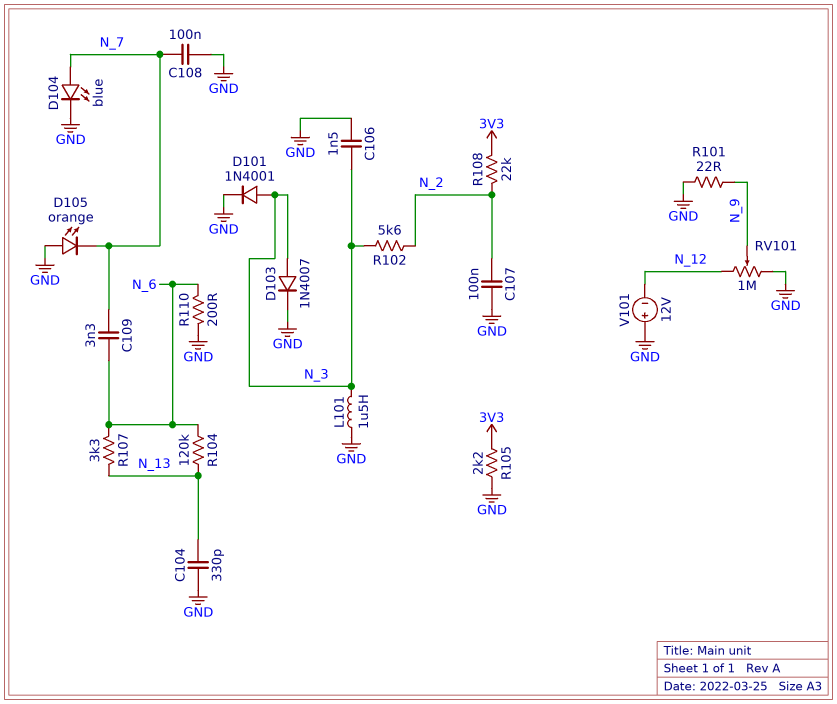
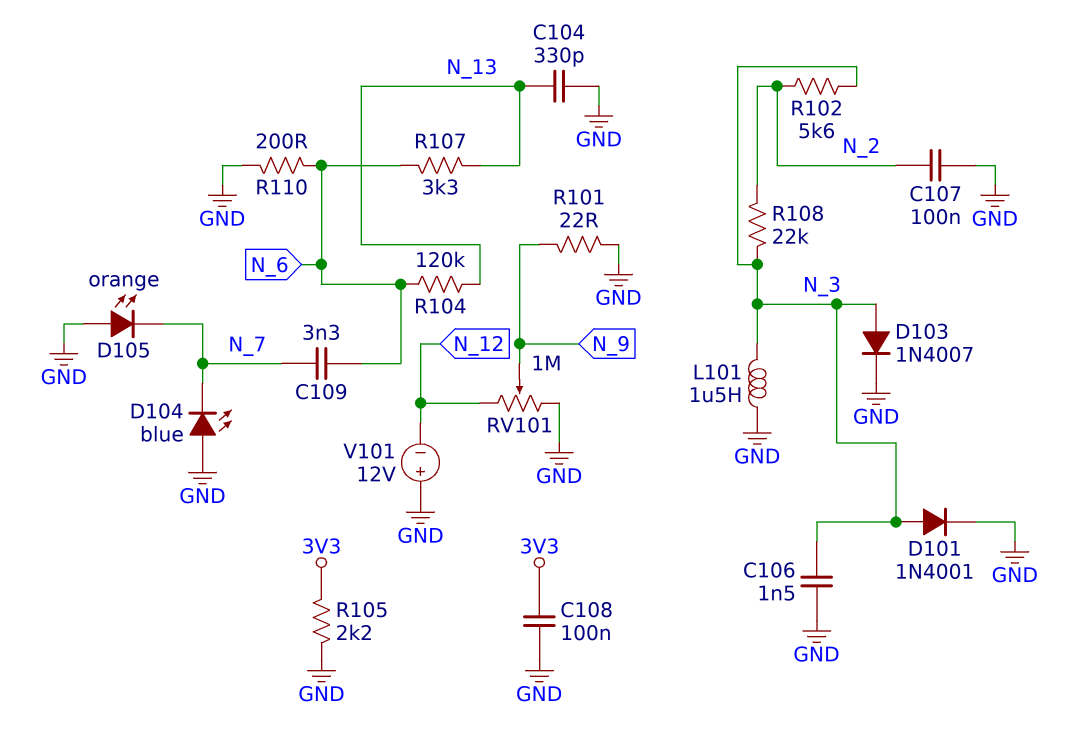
C108: 100nF (GND, N_7) -> 100nF (3V3, GND)
D104: LED blue (A N_7, K GND) -> LED blue (A GND, K N_7)
R108: 22k (3V3, N_2) -> 22k (N_2, N_3)

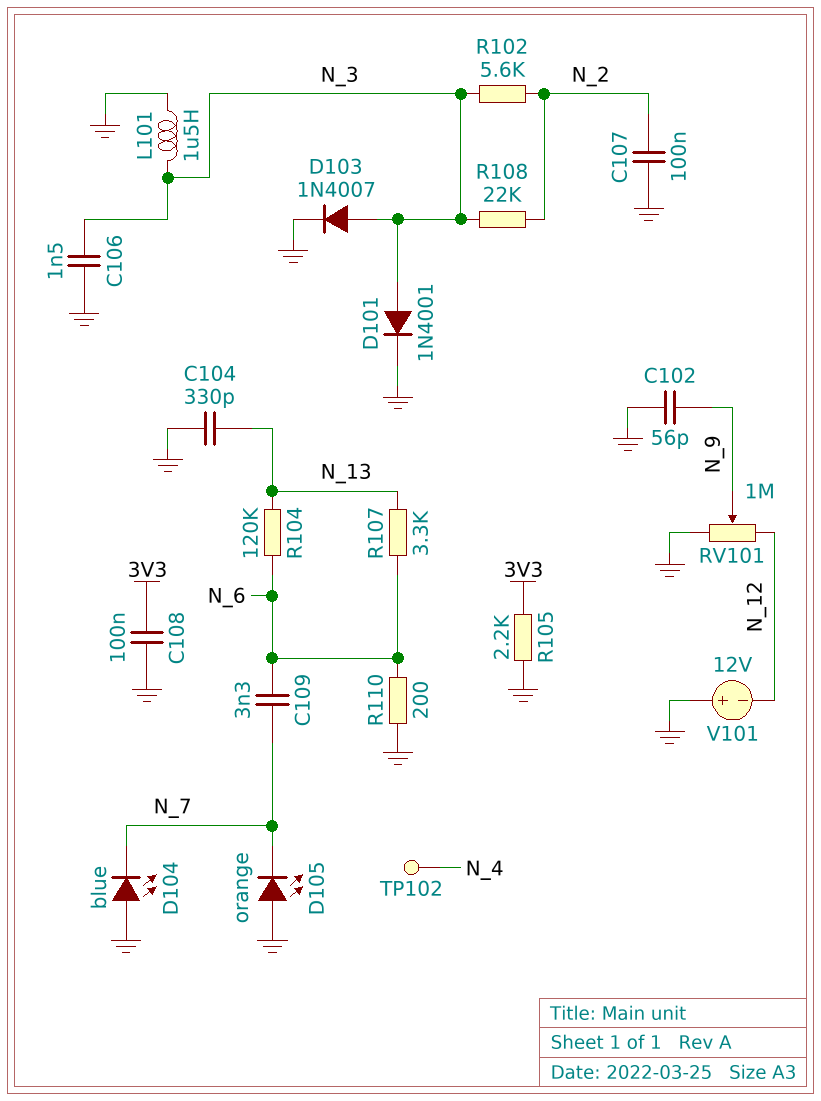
C102: none -> 56pF (GND, N_9)
R101: 22 (GND, N_9) -> none
TP102: none -> test point (N_4)

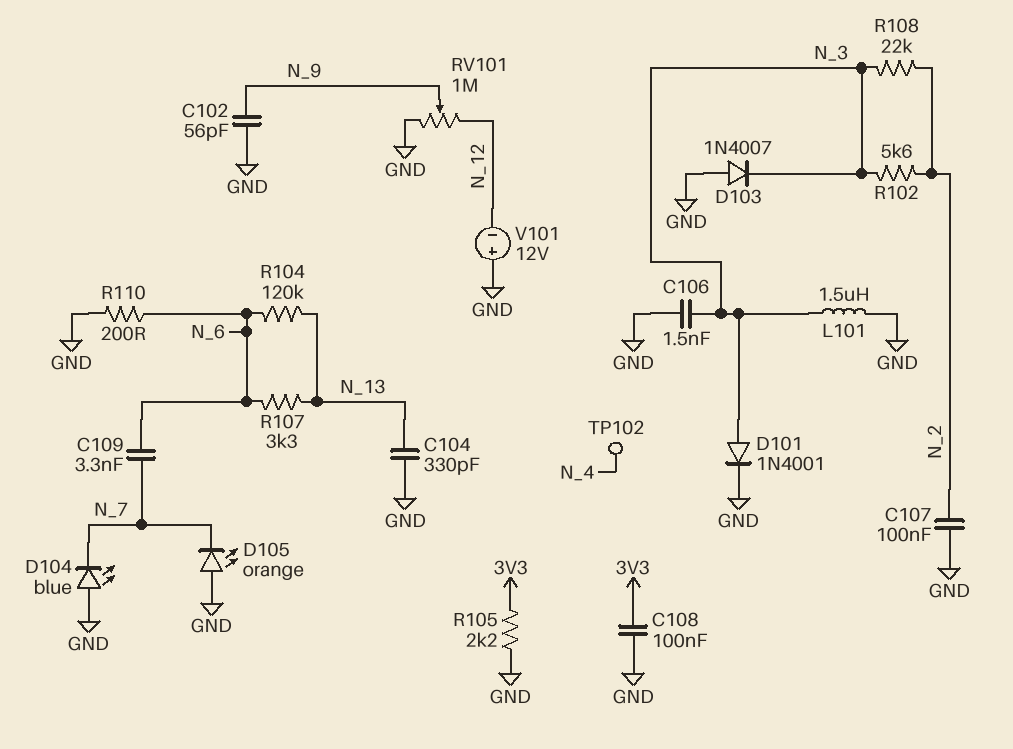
D103: diode 1N4007 (A N_3, K GND) -> diode 1N4007 (A GND, K N_3)

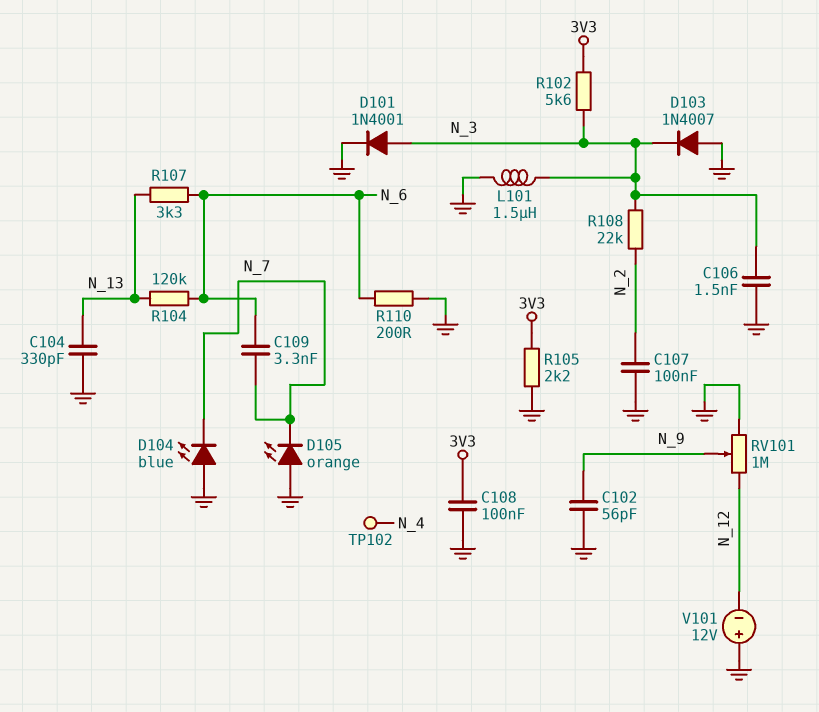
R102: 5.6k (N_2, N_3) -> 5.6k (3V3, N_3)

